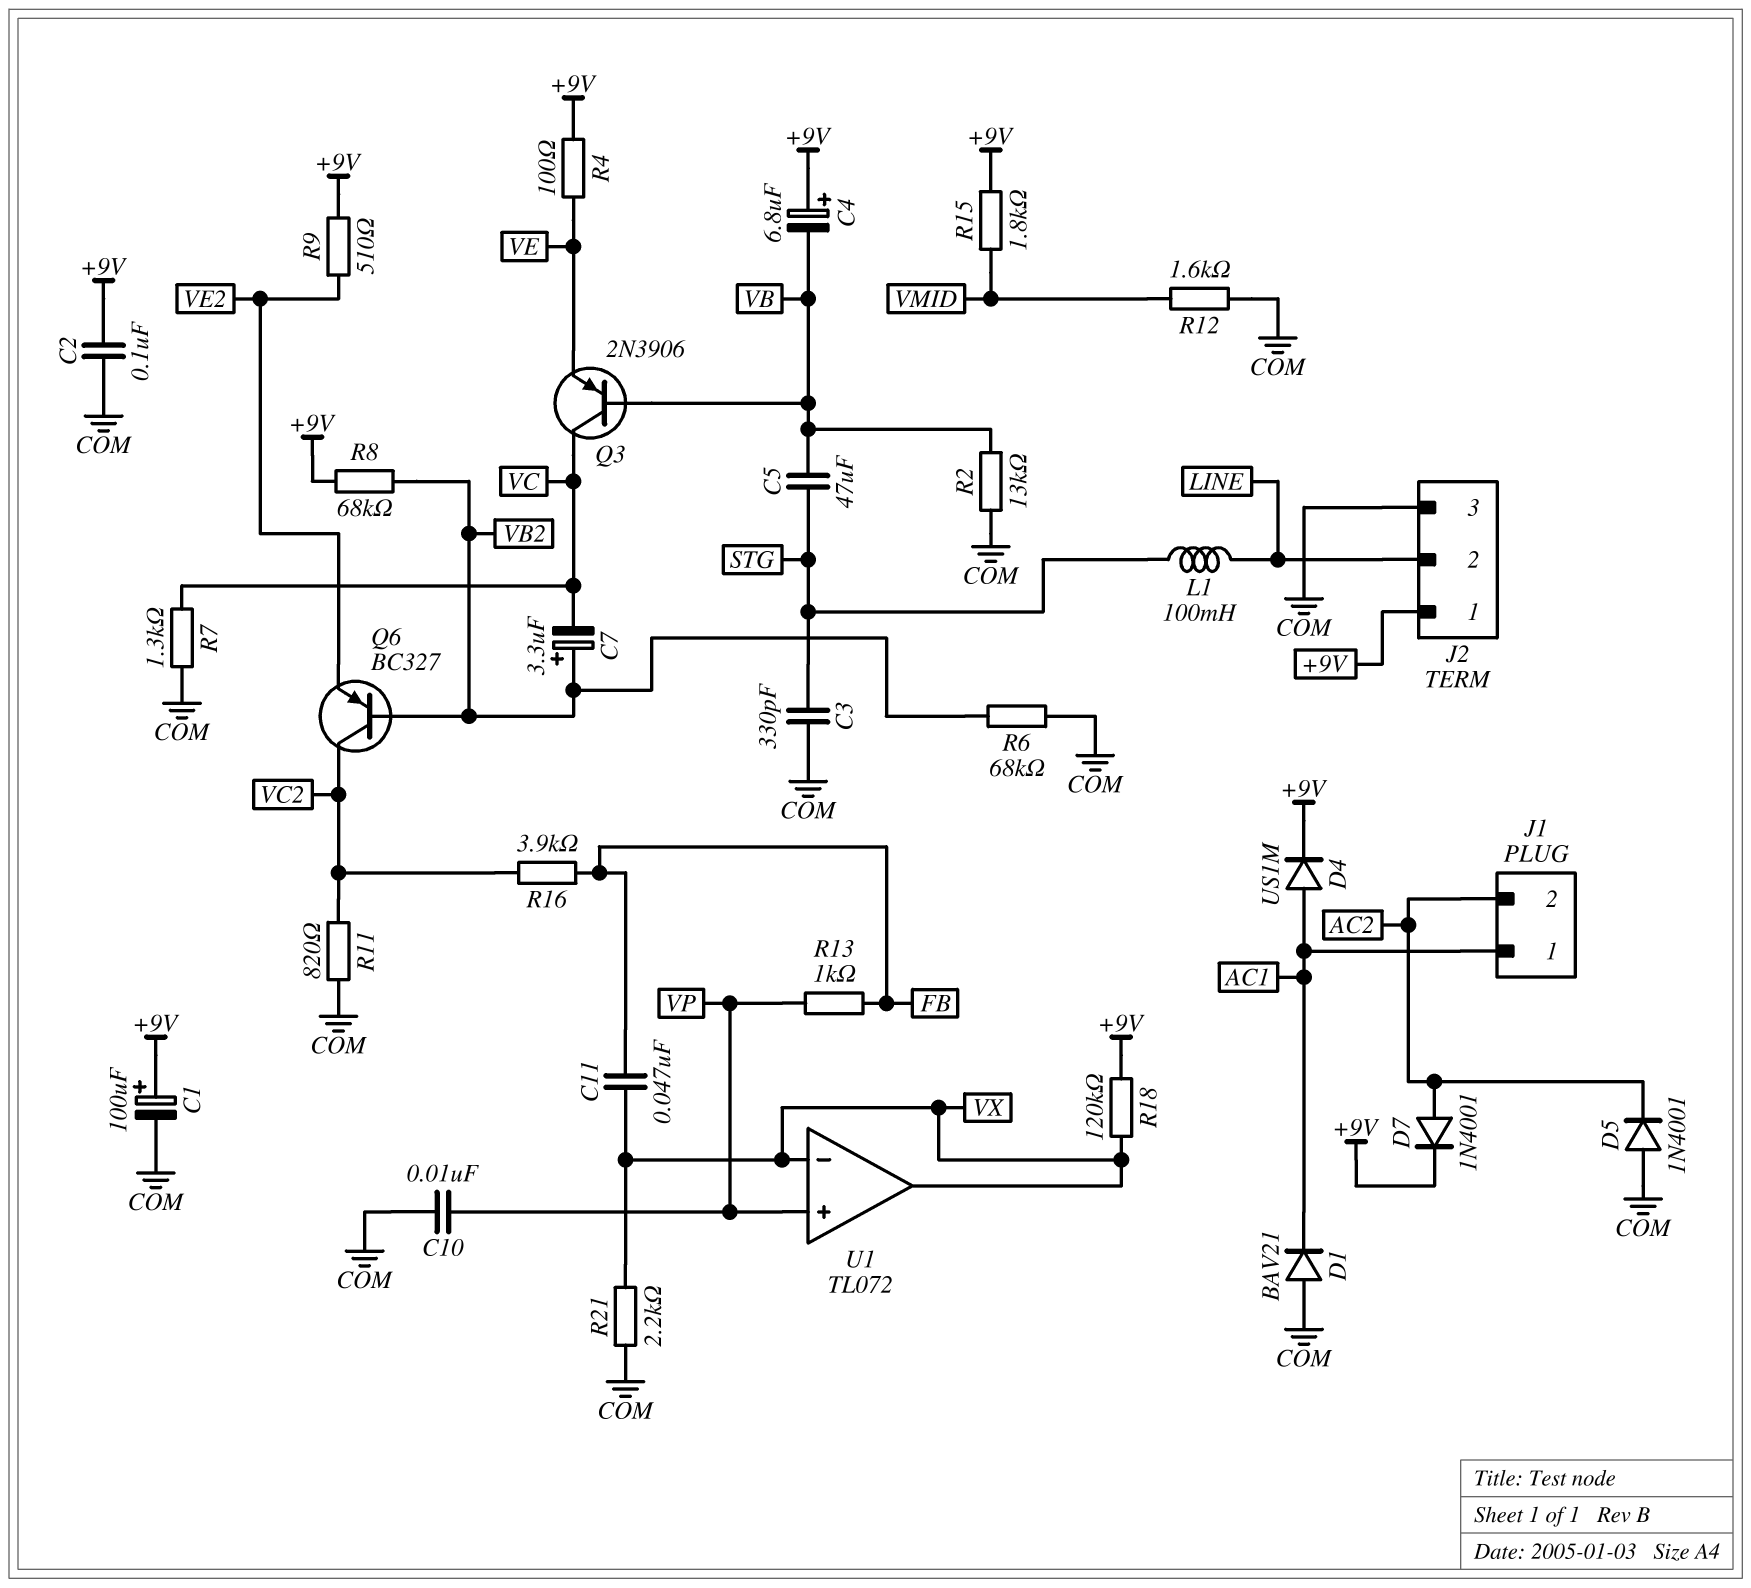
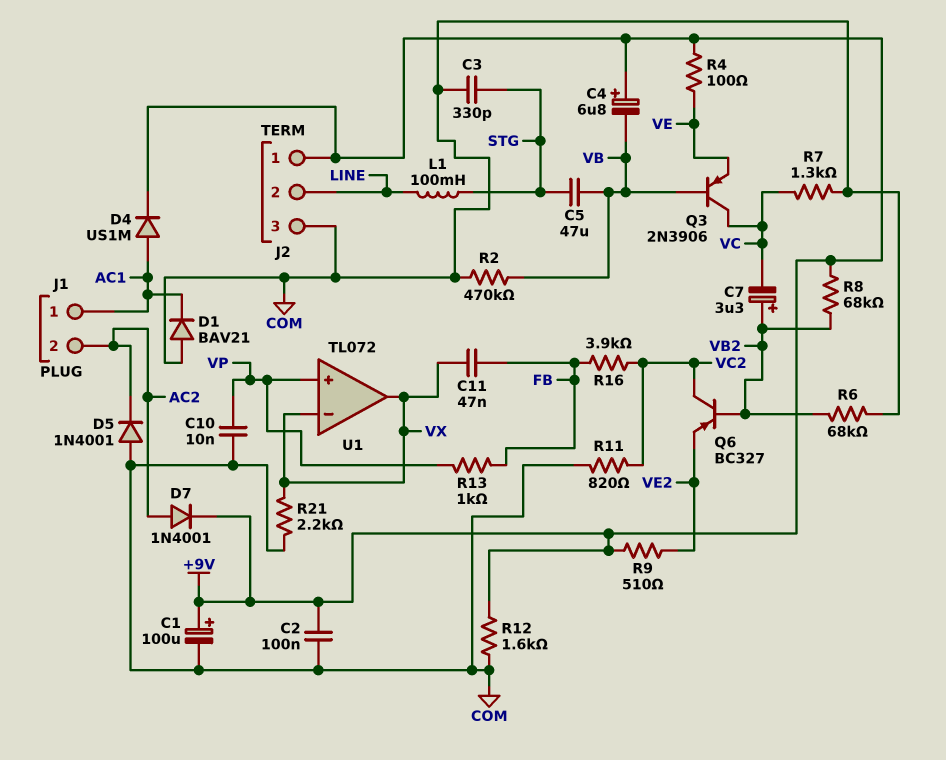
R2: 13k (COM, VB) -> 470k (COM, VB)
R12: 1.6k (COM, VMID) -> 1.6k (+9V, COM)
R15: 1.8k (+9V, VMID) -> none
R18: 120k (+9V, VX) -> none

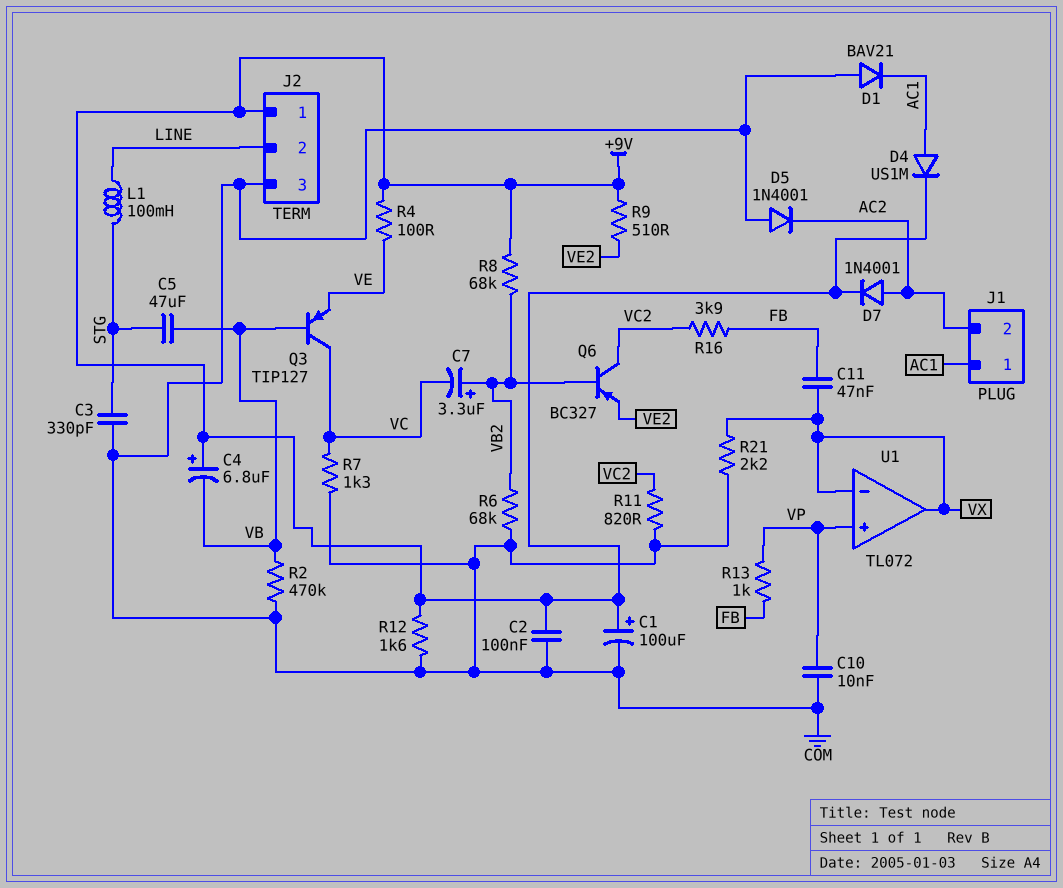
Q3: PNP 2N3906 (B VB, C VC, E VE) -> PNP TIP127 (B VB, C VC, E VE)

